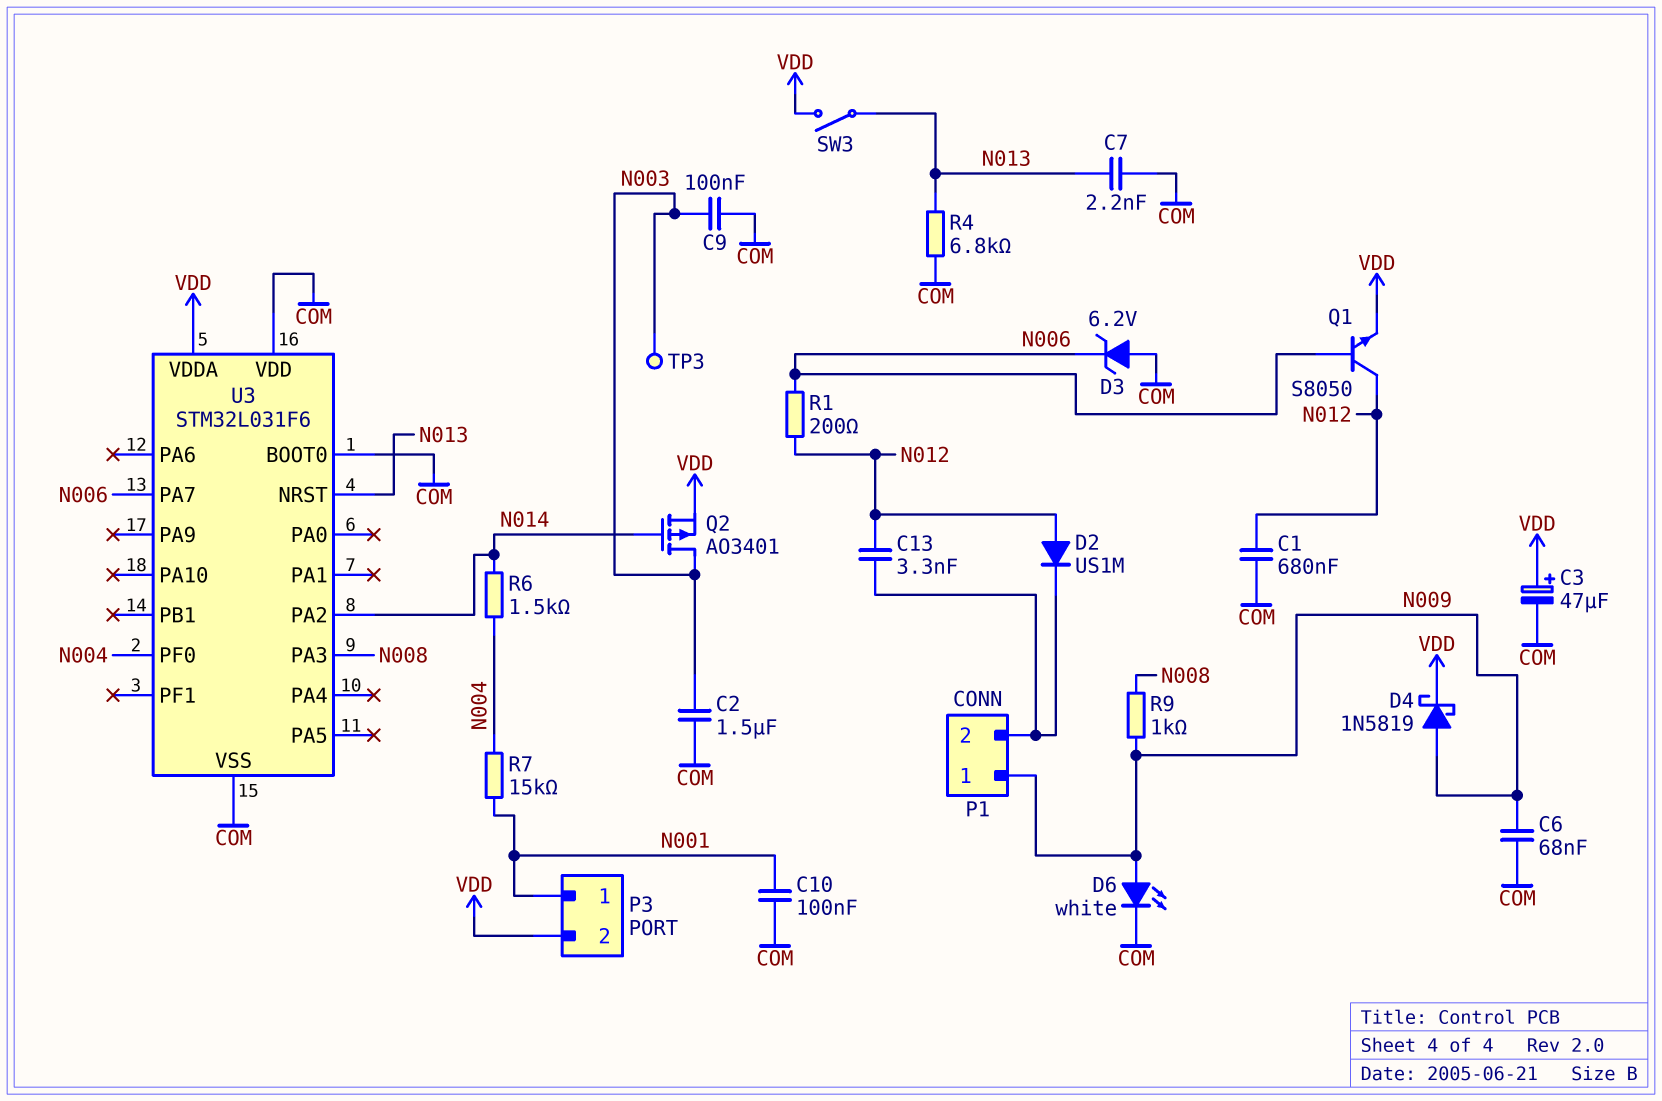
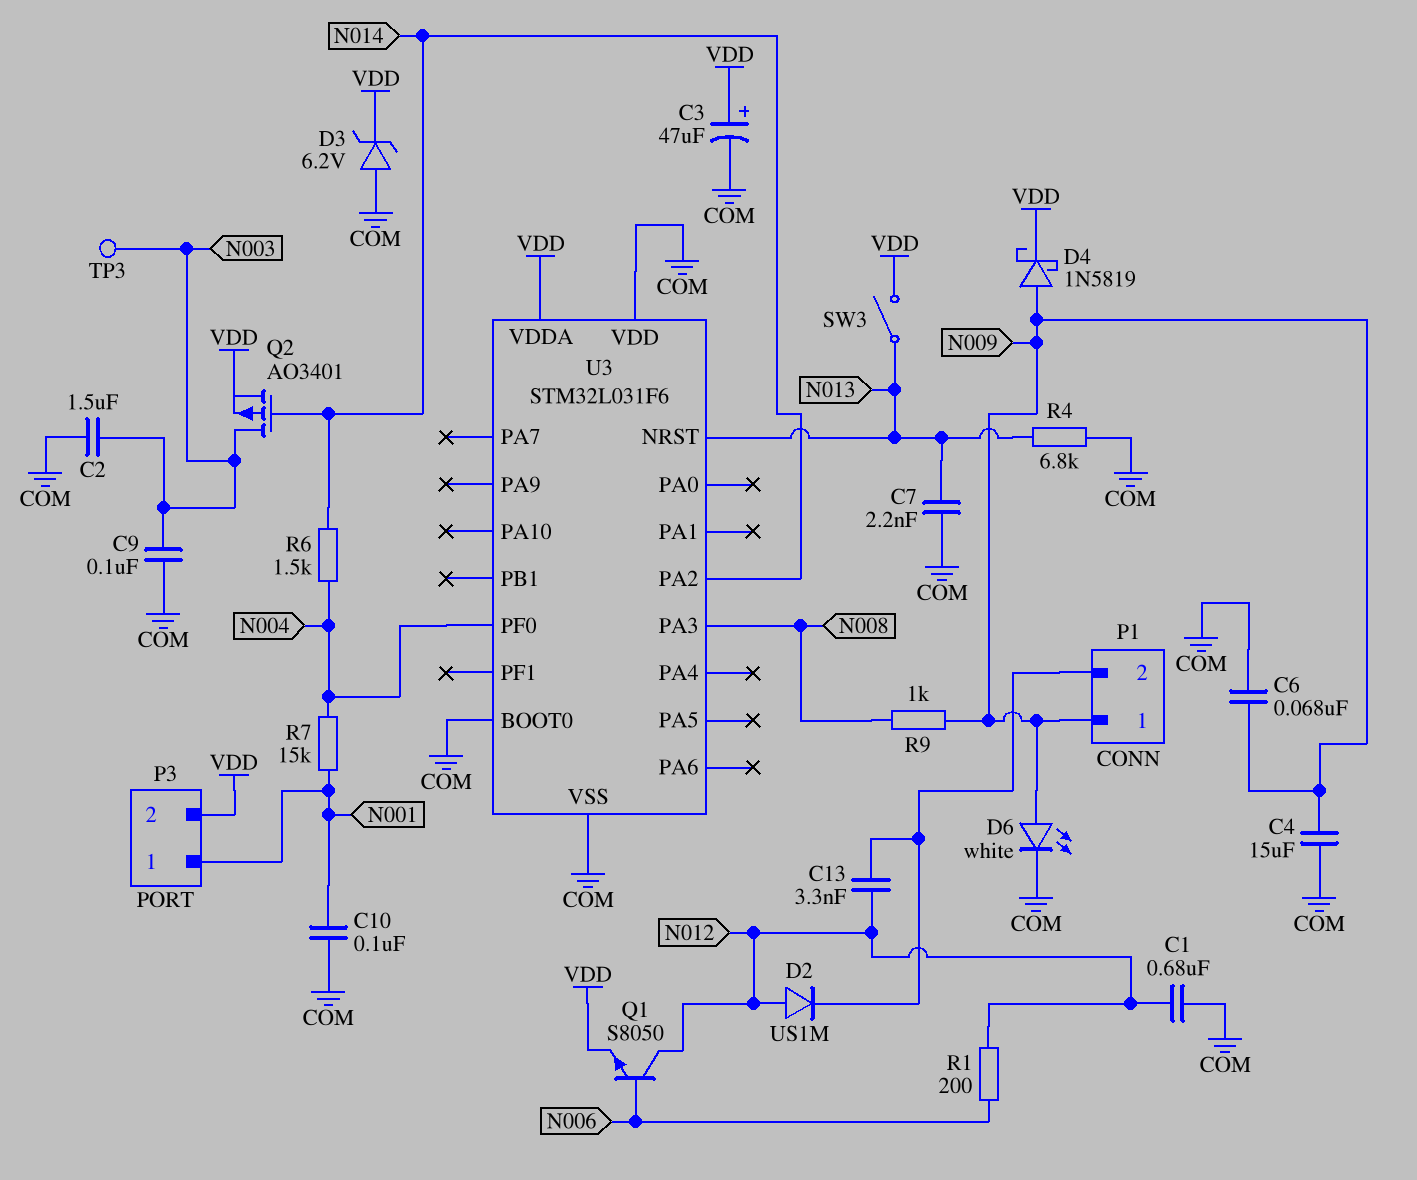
C4: none -> 15uF (COM, N009)
D3: zener 6.2V (A COM, K N006) -> zener 6.2V (A COM, K VDD)
U3 pin PA7: N006 -> none

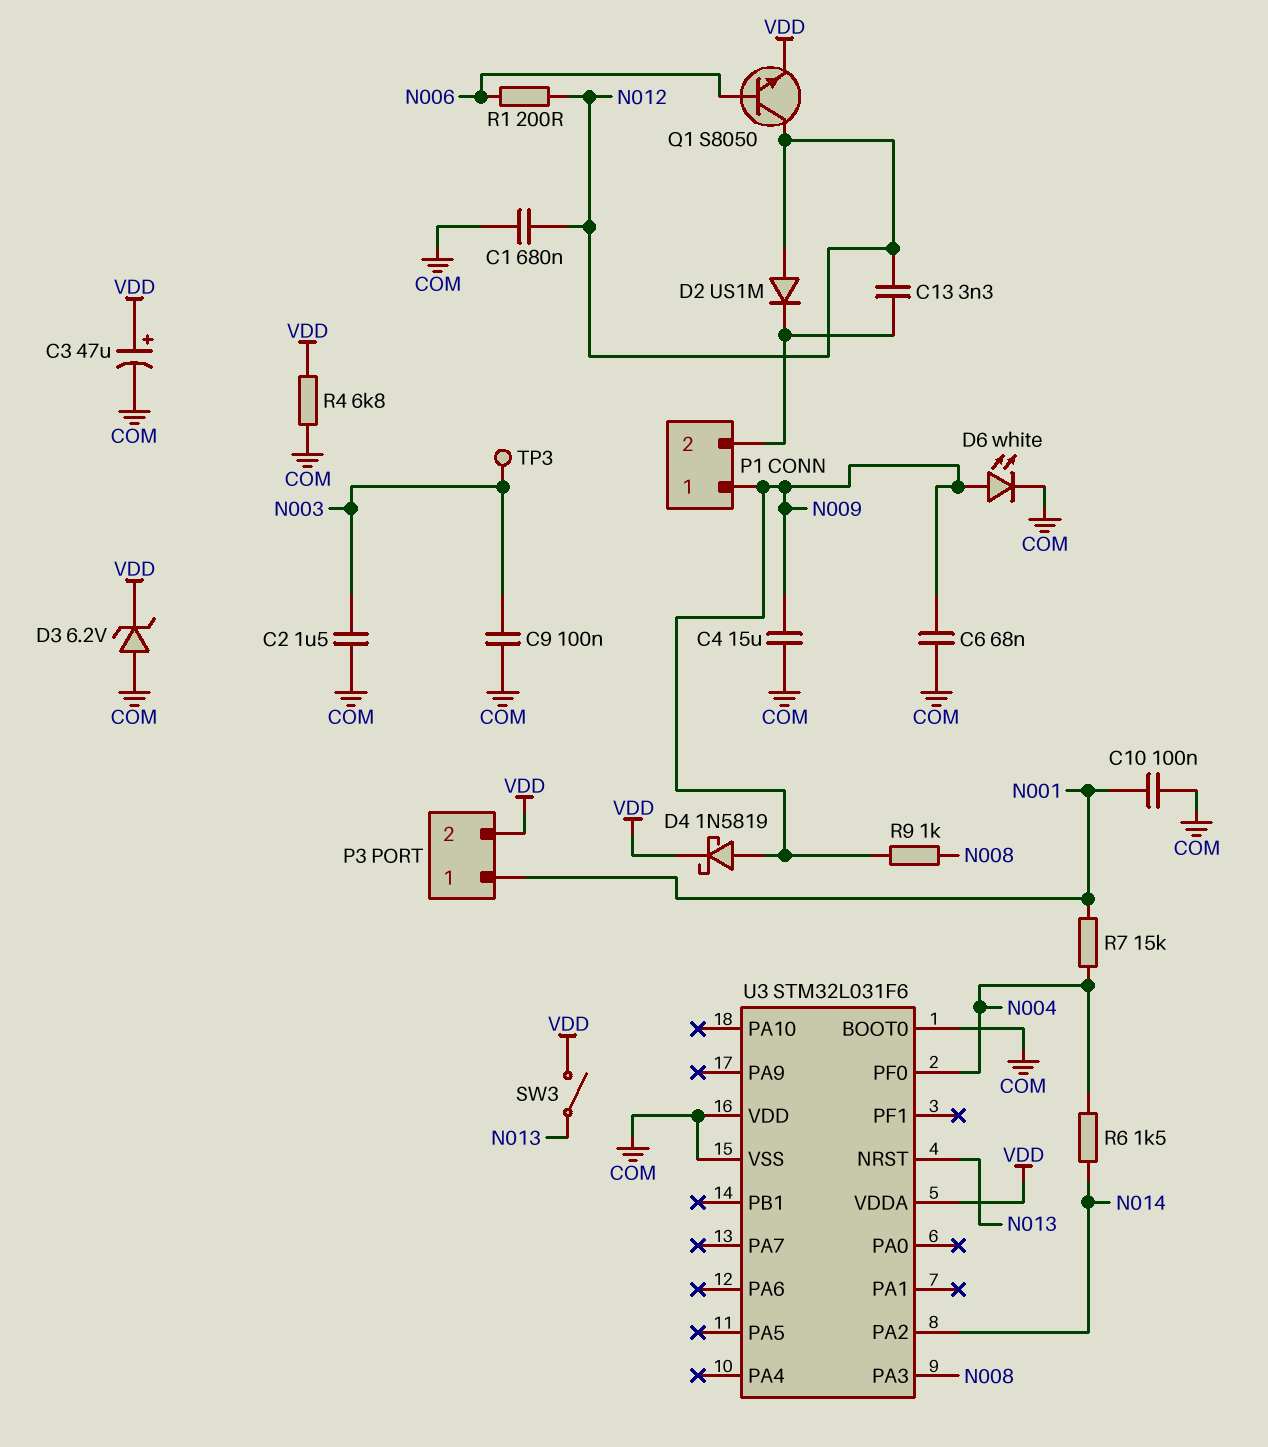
C7: 2.2nF (COM, N013) -> none
Q2: PMOS AO3401 (G N014, D N003, S VDD) -> none
R4: 6.8k (COM, N013) -> 6.8k (COM, VDD)

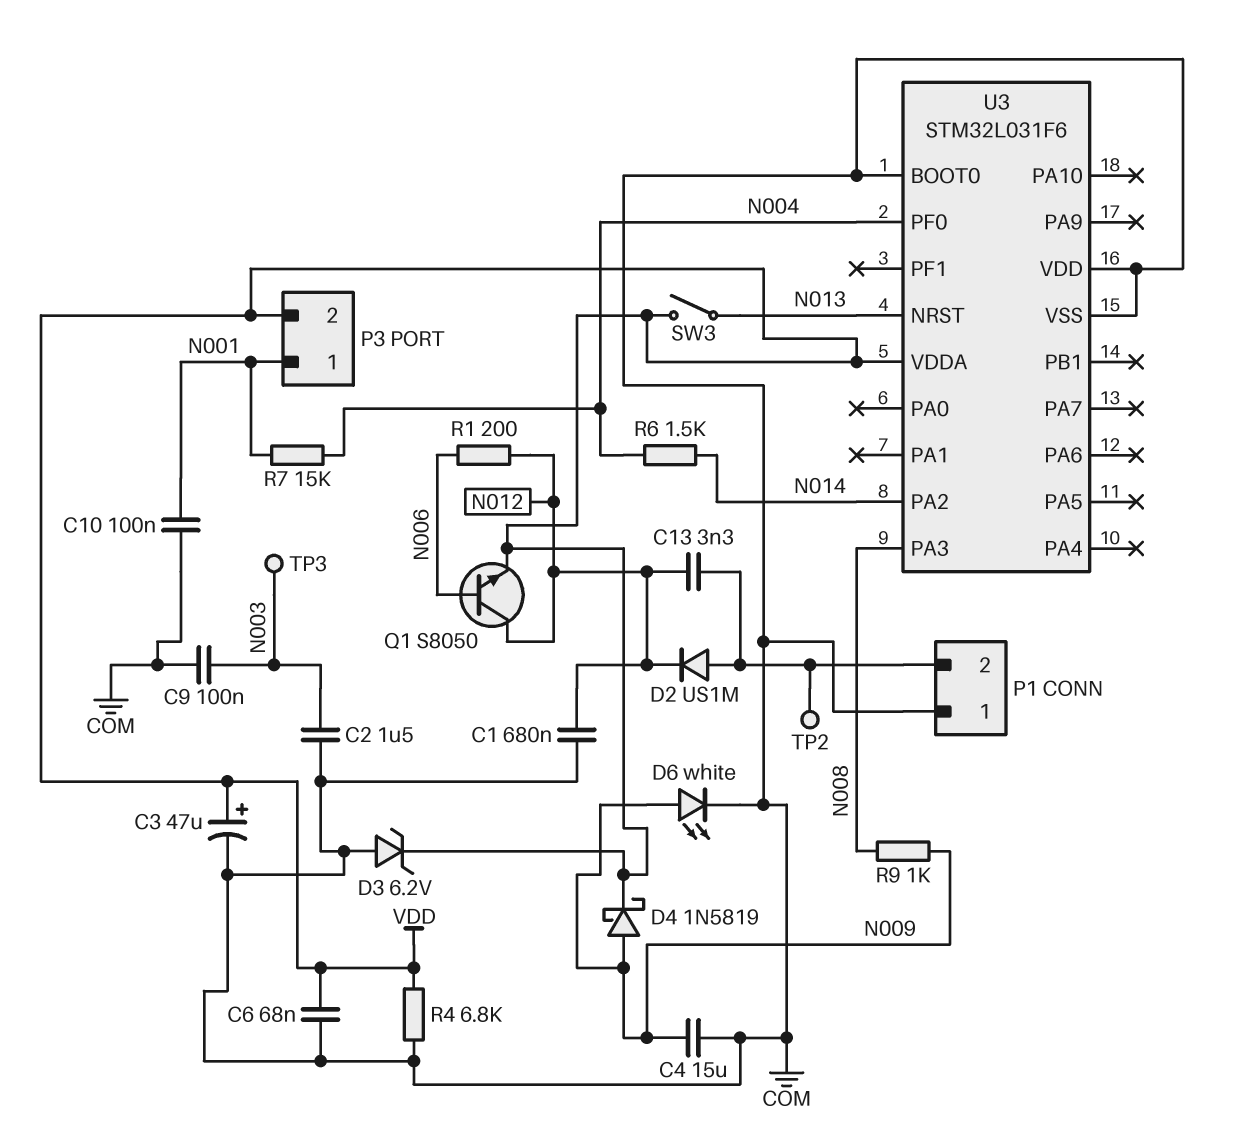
C6: 68nF (COM, N009) -> 68nF (COM, VDD)
D2: diode US1M (A N012, K P1/2) -> diode US1M (A P1/2, K N012)
P1 pin 1: N009 -> COM
TP2: none -> test point (P1/2)

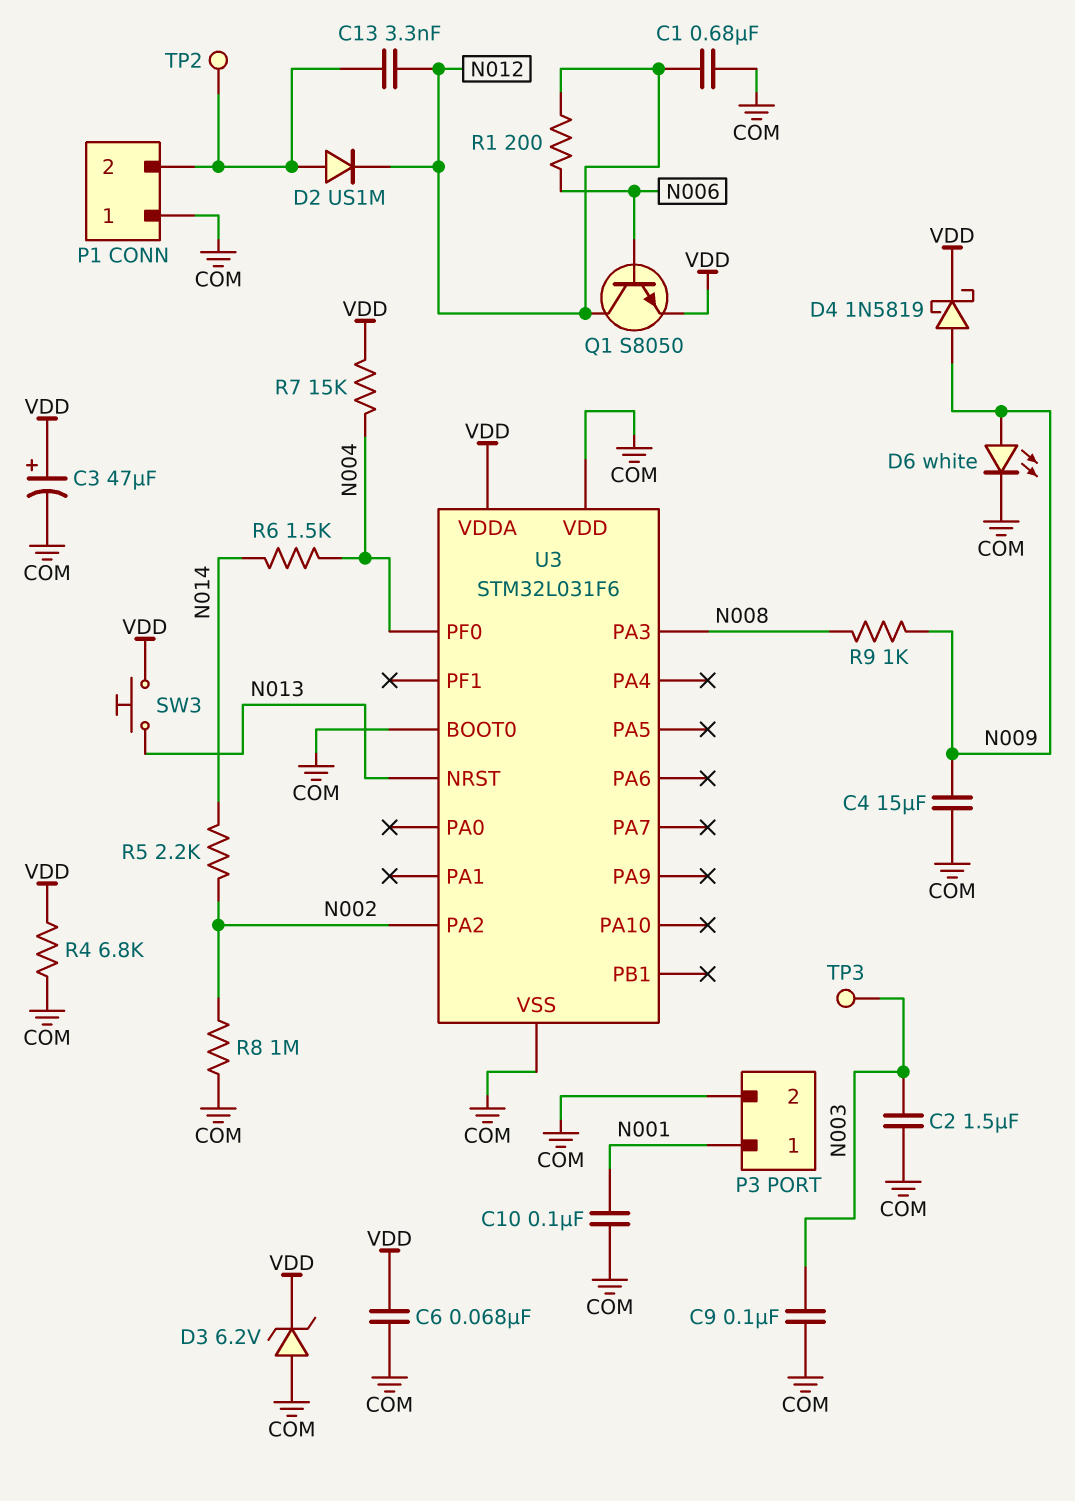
P3 pin 2: VDD -> COM
R5: none -> 2.2k (N002, N014)
R7: 15k (N001, N004) -> 15k (N004, VDD)
R8: none -> 1M (COM, N002)
SW3: switch (N013, VDD) -> button (N013, VDD)
U3 pin PA2: N014 -> N002

